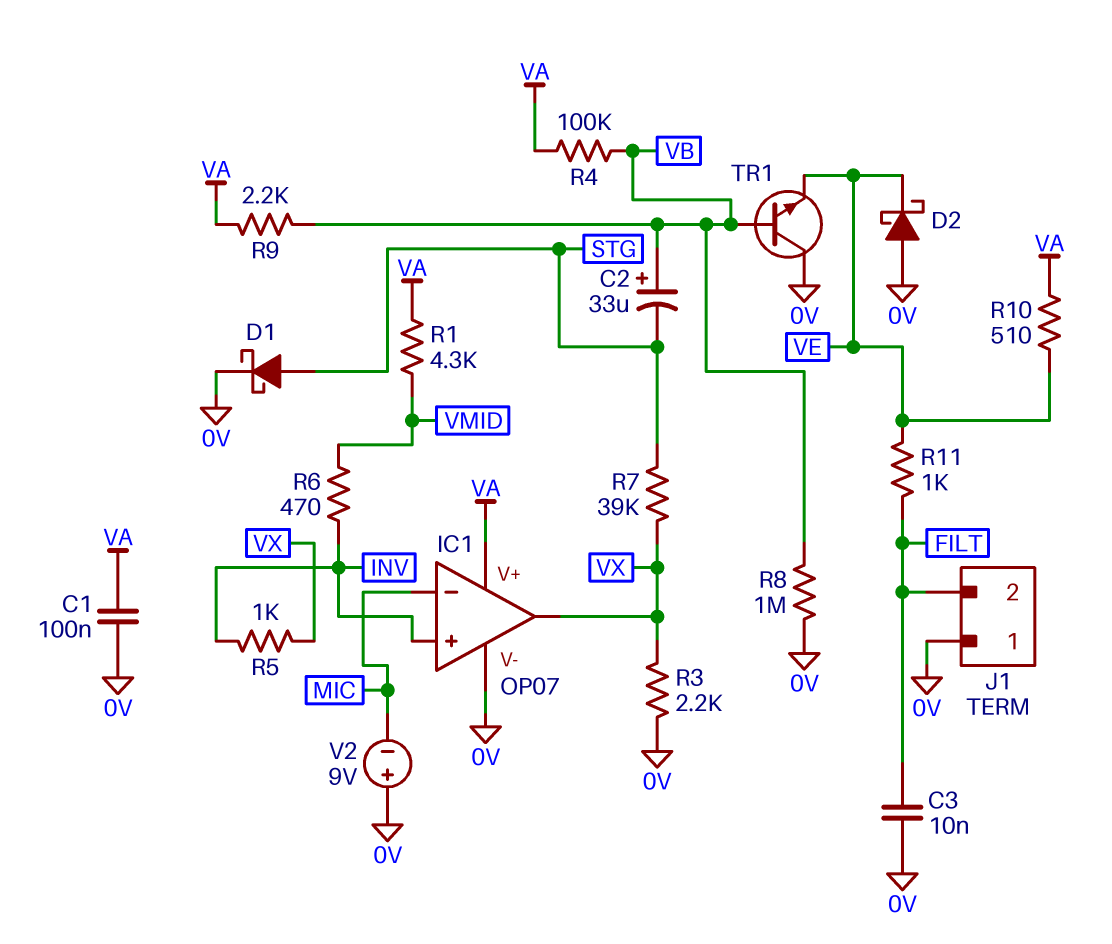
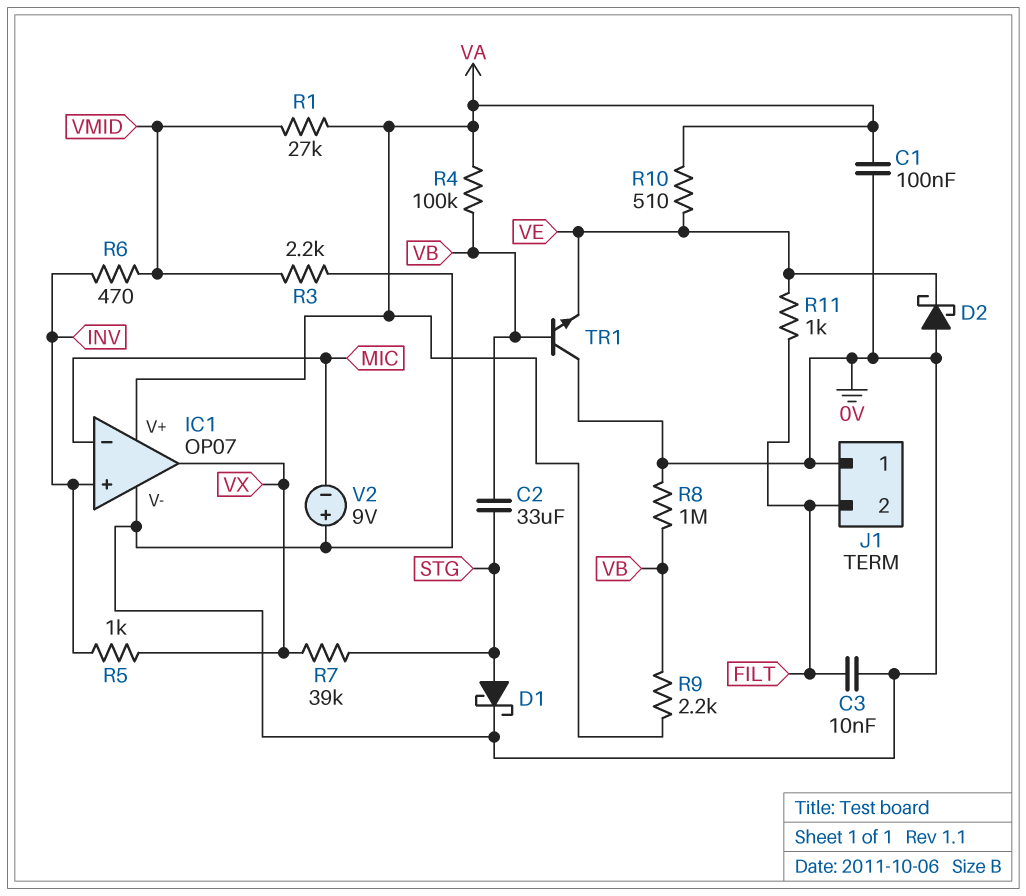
C2: 33uF (plus VB, minus STG) -> 33uF (STG, VB)
R1: 4.3k (VA, VMID) -> 27k (VA, VMID)
R3: 2.2k (0V, VX) -> 2.2k (0V, VMID)

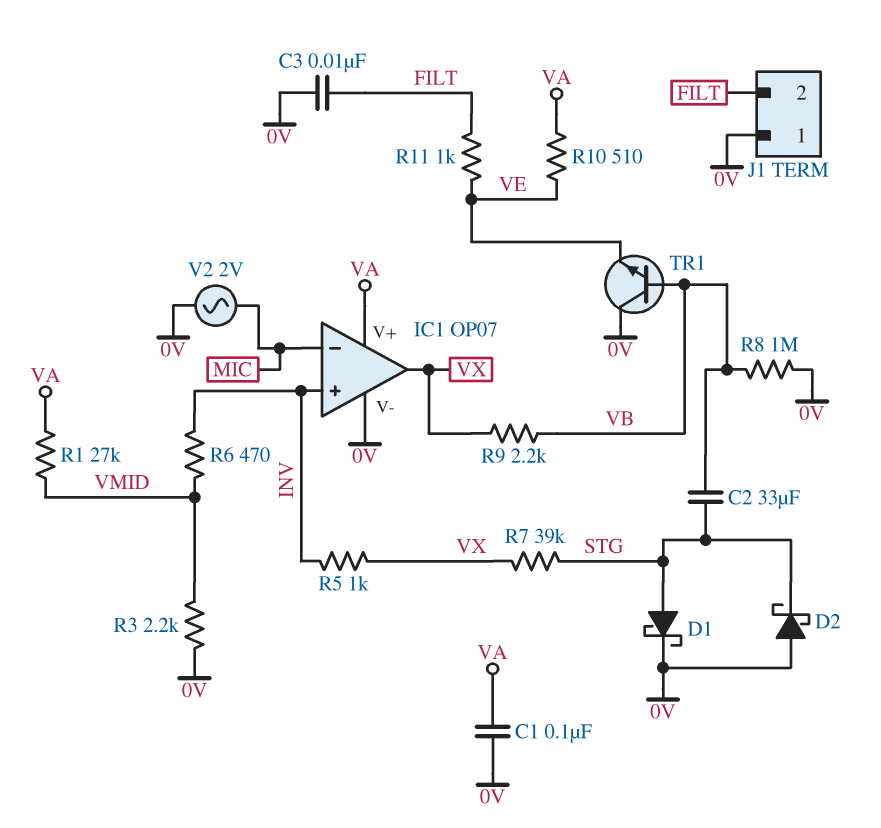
D2: schottky (A 0V, K VE) -> schottky (A 0V, K STG)
R4: 100k (VA, VB) -> none
R9: 2.2k (VA, VB) -> 2.2k (VB, VX)
V2: 9V (plus 0V, minus MIC) -> AC 2V (0V, MIC)

